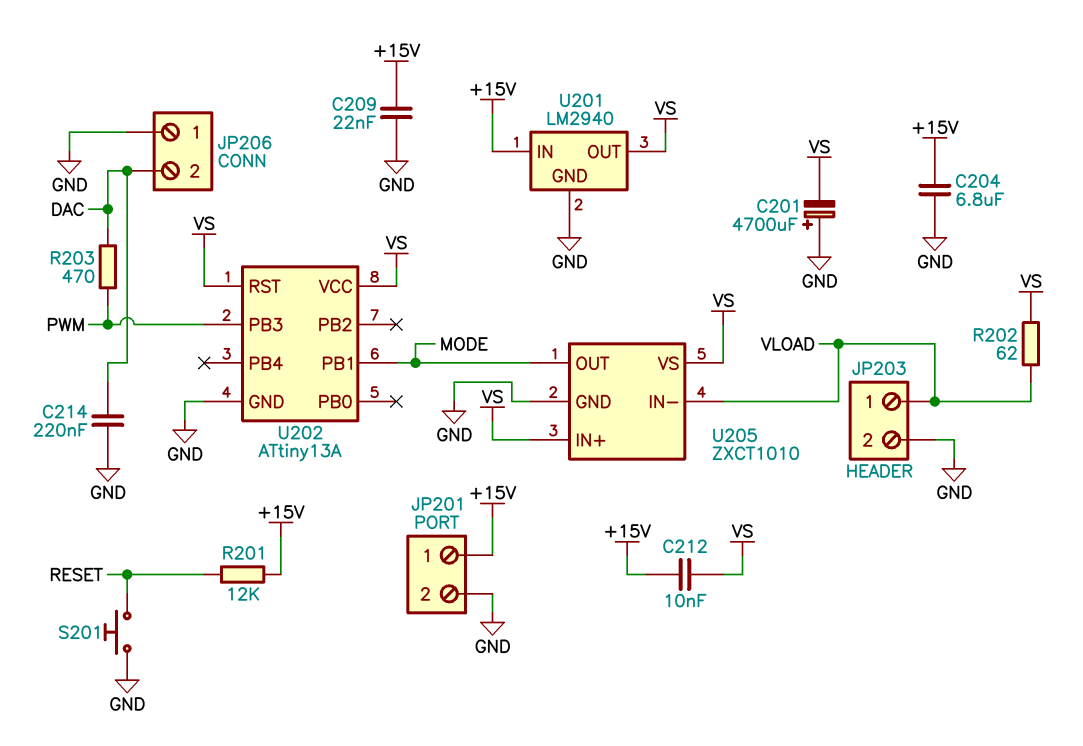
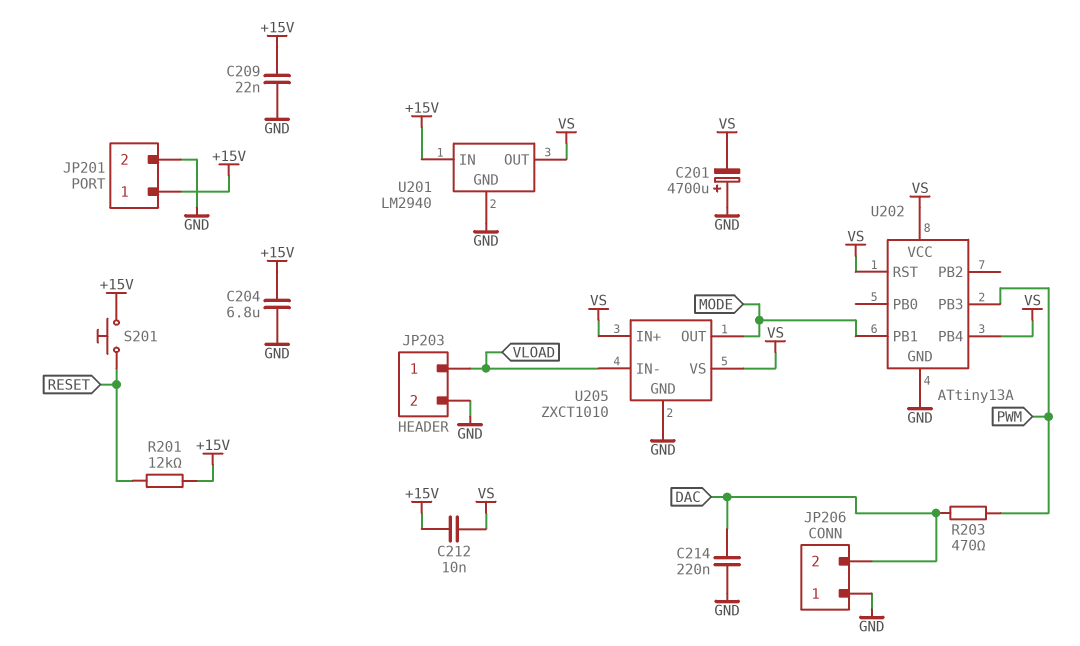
R202: 62 (VLOAD, VS) -> none
S201: button (GND, RESET) -> button (+15V, RESET)
U202 pin PB4: none -> VS

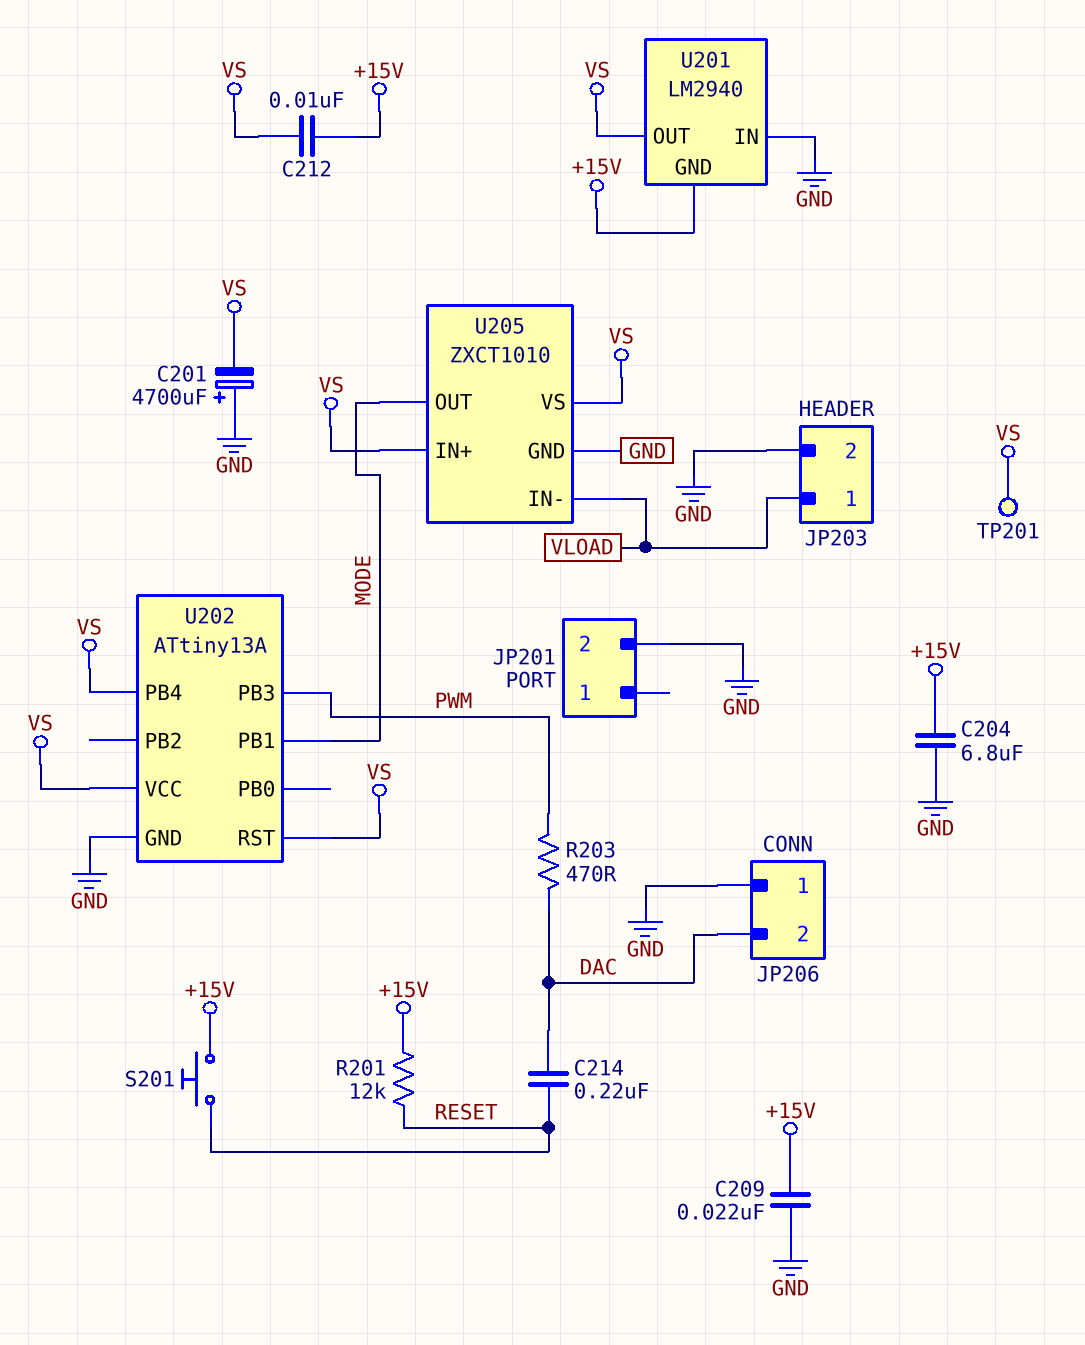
C214: 220nF (DAC, GND) -> 220nF (DAC, RESET)
JP201 pin 1: +15V -> none
TP201: none -> test point (VS)
U201 pin GND: GND -> +15V
U201 pin IN: +15V -> GND

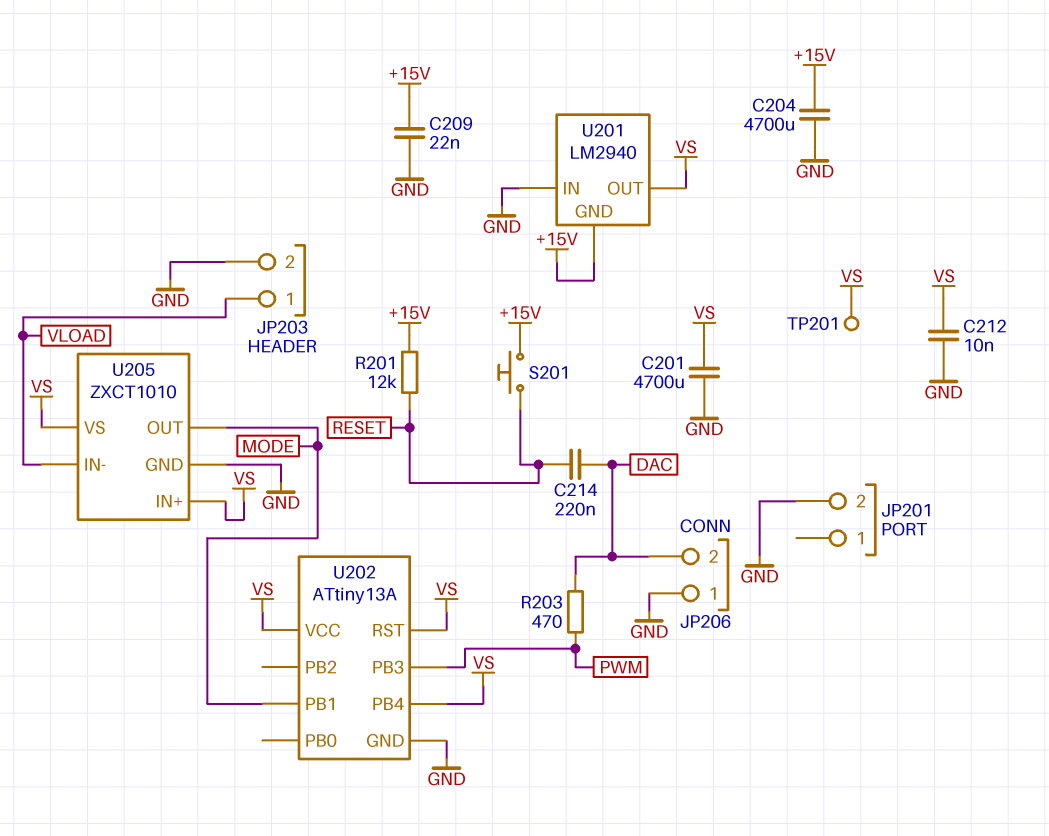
C201: 4700uF (plus GND, minus VS) -> 4700uF (GND, VS)
C204: 6.8uF (+15V, GND) -> 4700uF (+15V, GND)
C212: 10nF (+15V, VS) -> 10nF (GND, VS)

